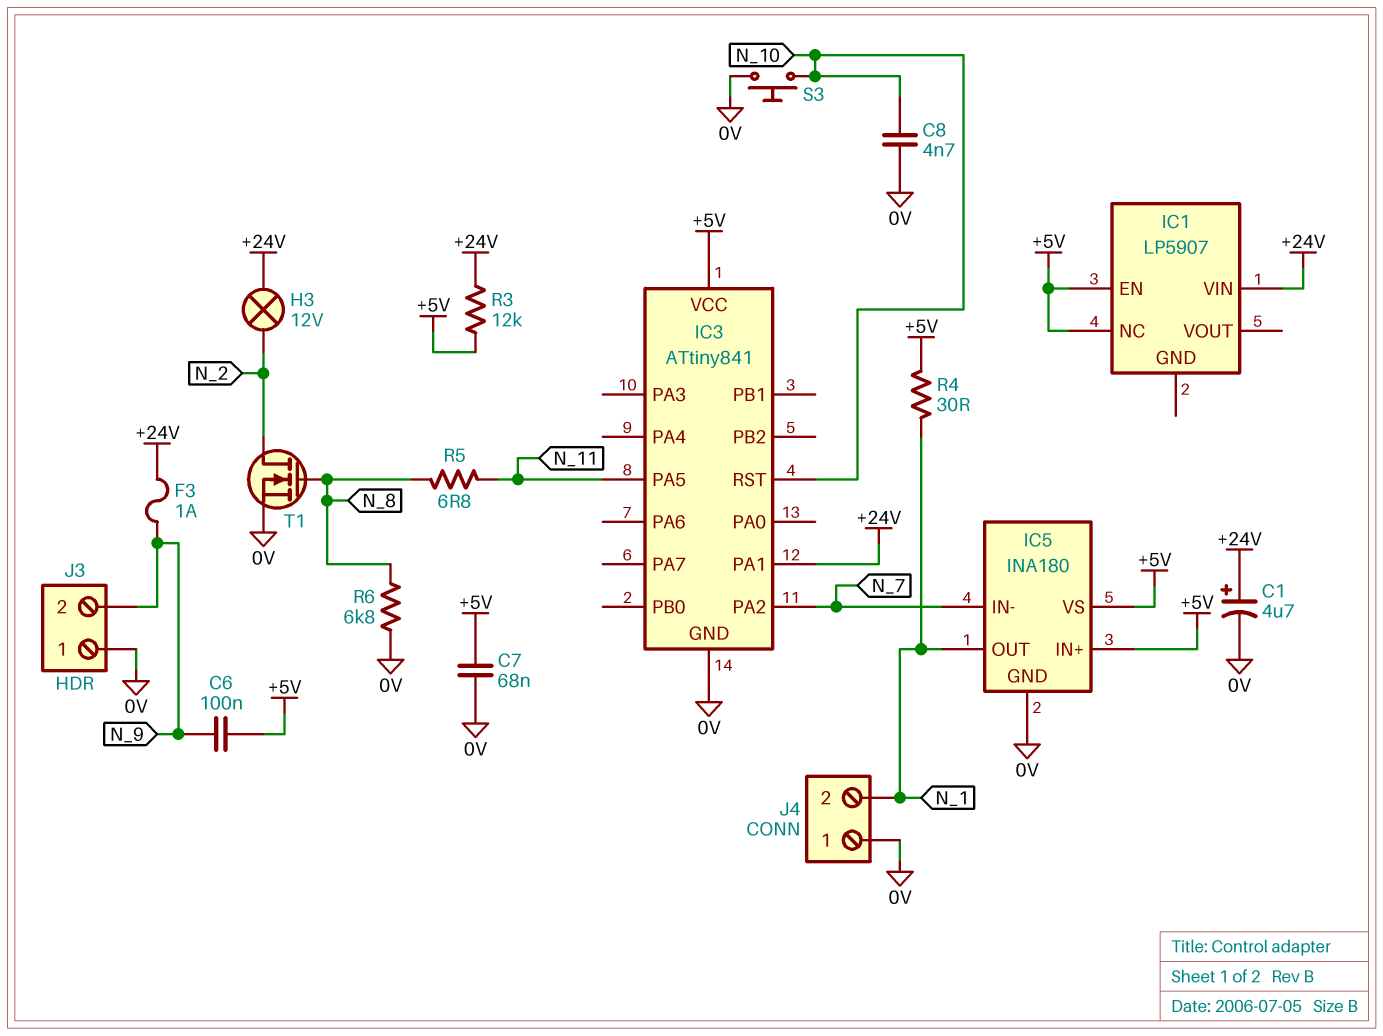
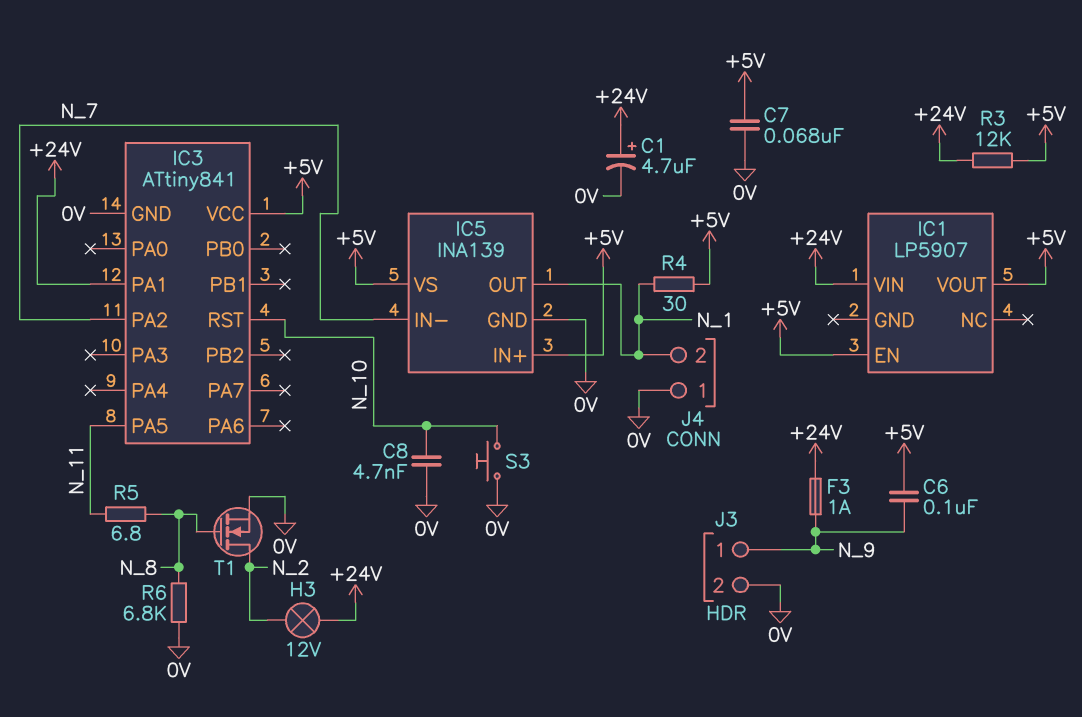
IC1 pin NC: +5V -> none
IC1 pin VOUT: none -> +5V
IC5: INA180 -> INA139
J3 pin 1: 0V -> N_9
J3 pin 2: N_9 -> 0V

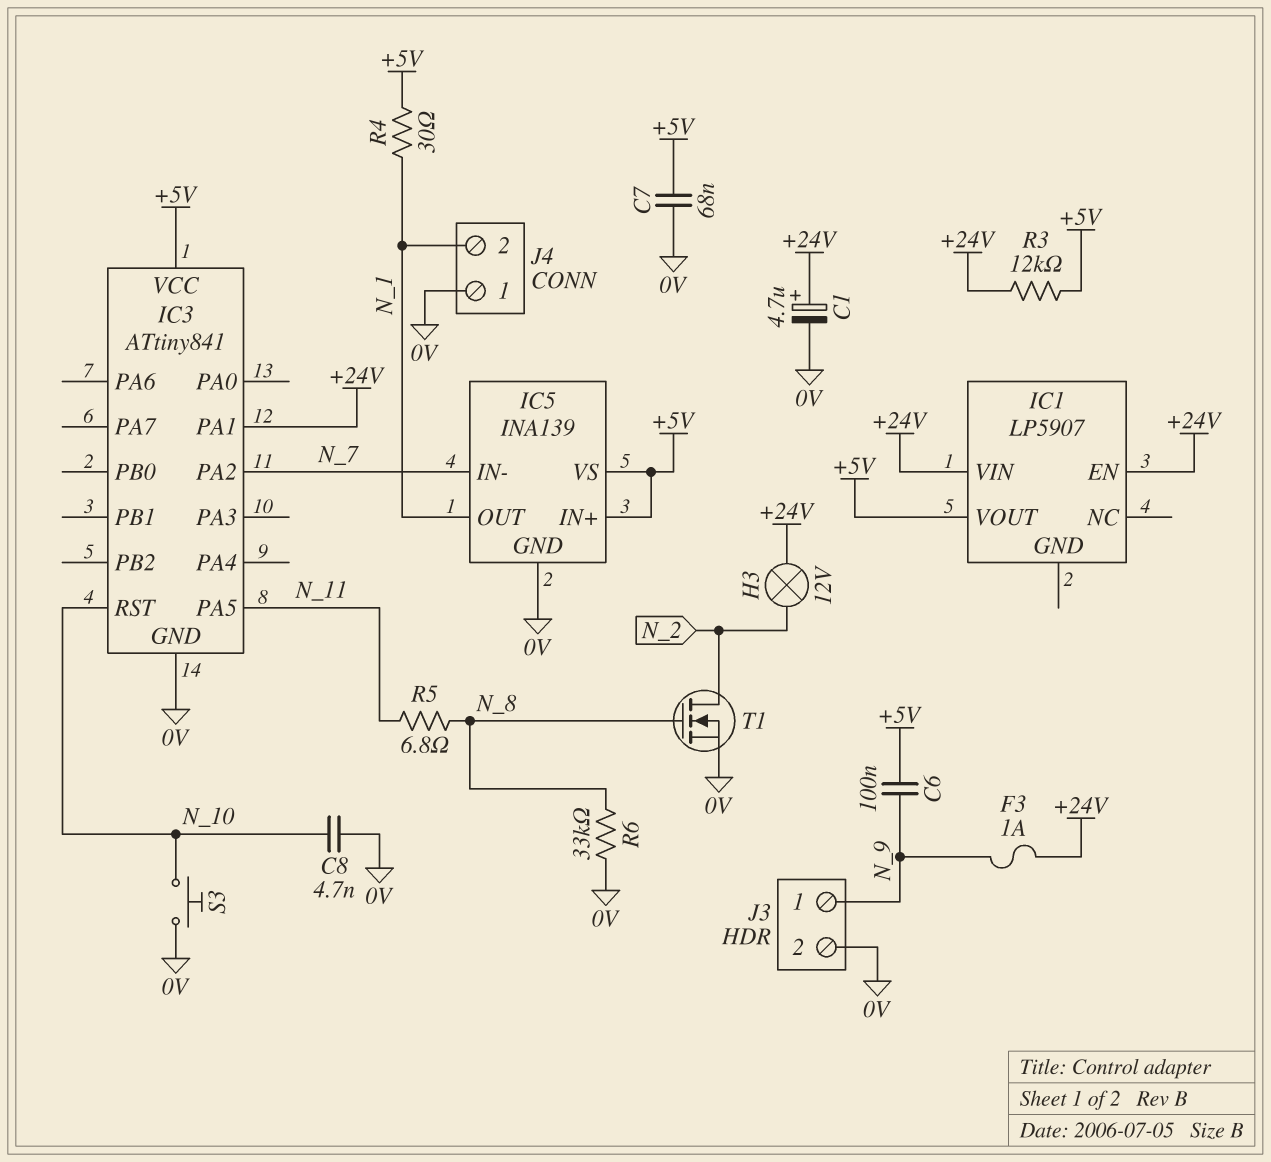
IC1 pin EN: +5V -> +24V
R6: 6.8k (0V, N_8) -> 33k (0V, N_8)

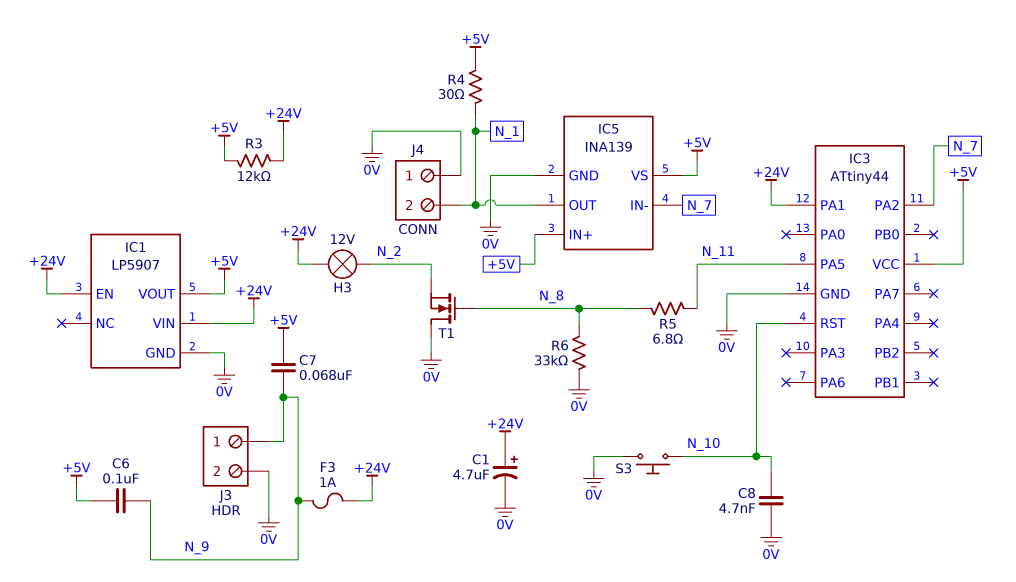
C7: 68nF (+5V, 0V) -> 68nF (+5V, N_9)
IC1 pin GND: none -> 0V
IC3: ATtiny841 -> ATtiny44
T1: NMOS (G N_8, D N_2, S 0V) -> NMOS (G N_8, D 0V, S N_2)

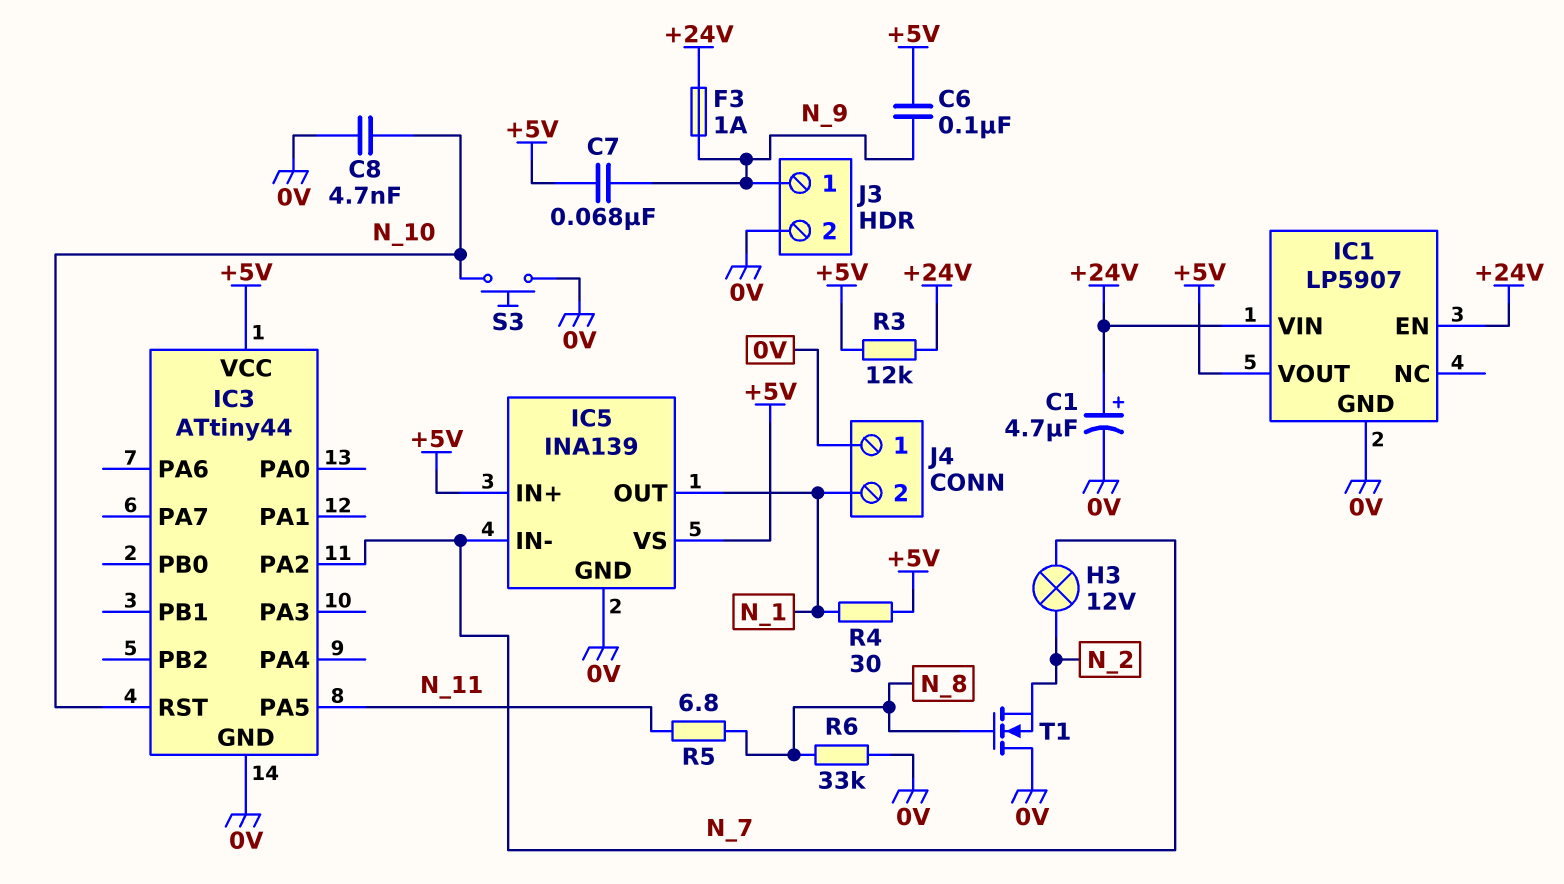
H3: lamp 12V (+24V, N_2) -> lamp 12V (N_2, N_7)
IC3 pin PA1: +24V -> none

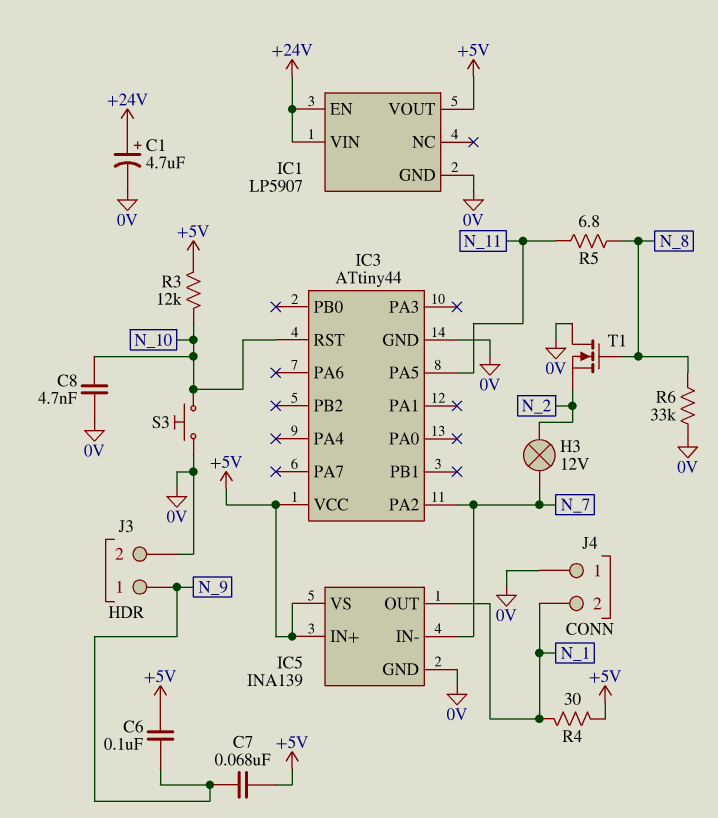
F3: 1A (+24V, N_9) -> none
R3: 12k (+5V, +24V) -> 12k (+5V, N_10)

